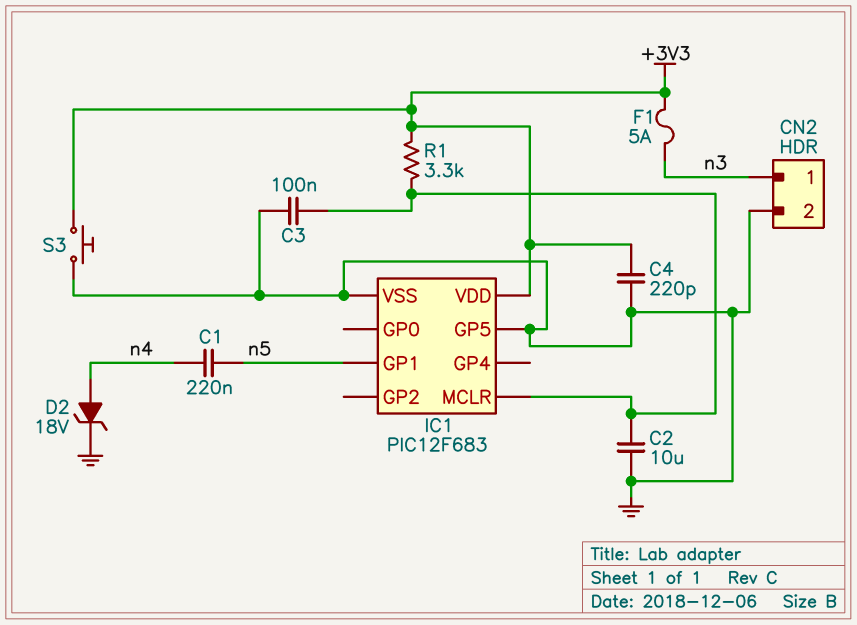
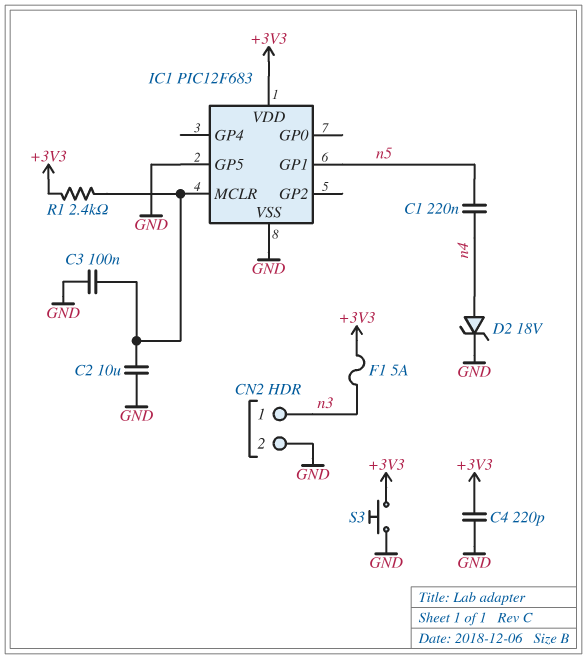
R1: 3.3k (+3V3, IC1/MCLR) -> 2.4k (+3V3, IC1/MCLR)

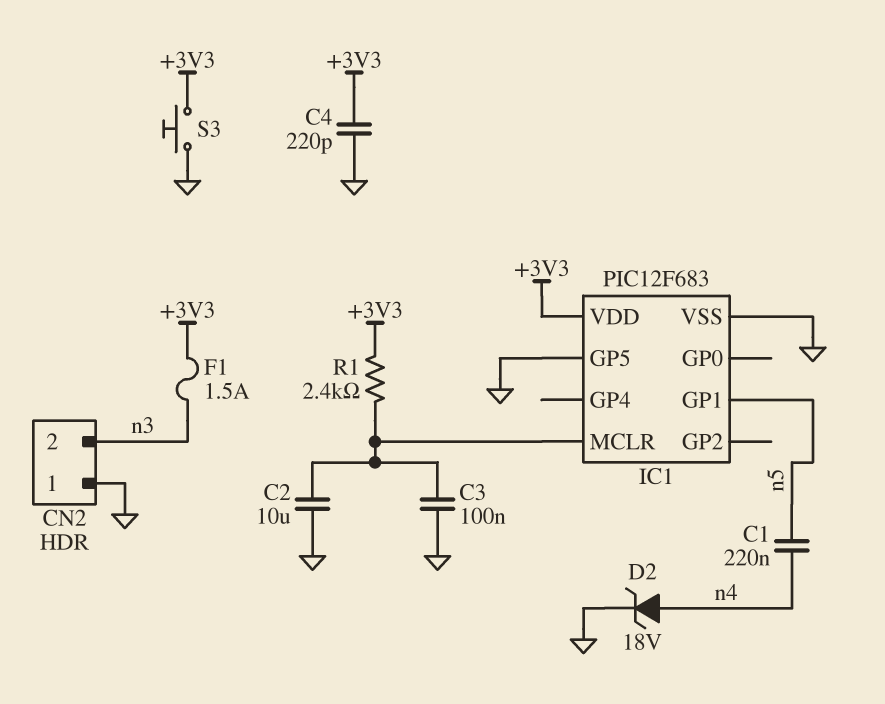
CN2 pin 1: n3 -> GND
CN2 pin 2: GND -> n3
F1: 5A (+3V3, n3) -> 1.5A (+3V3, n3)

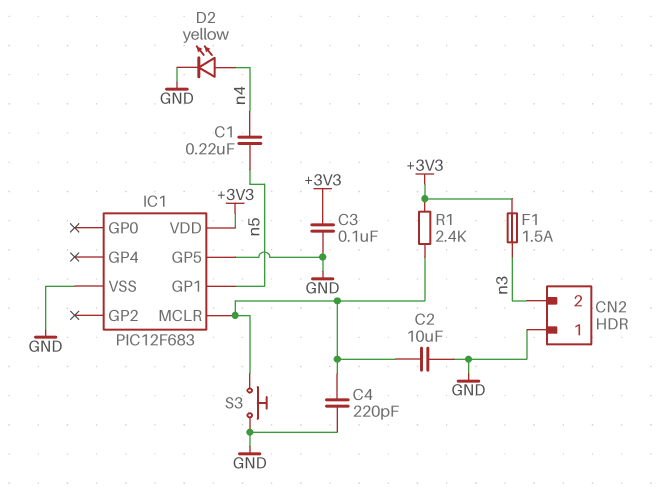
C3: 100nF (GND, IC1/MCLR) -> 100nF (+3V3, GND)
C4: 220pF (+3V3, GND) -> 220pF (GND, IC1/MCLR)
D2: zener 18V (A n4, K GND) -> LED yellow (A n4, K GND)
S3: button (+3V3, GND) -> button (GND, IC1/MCLR)

